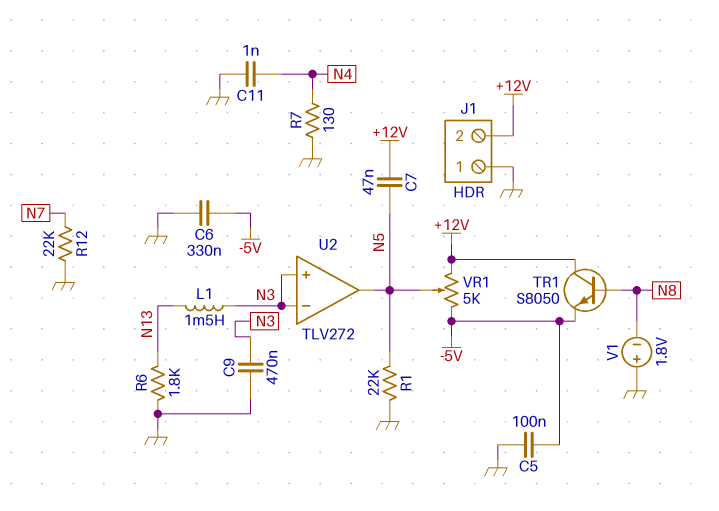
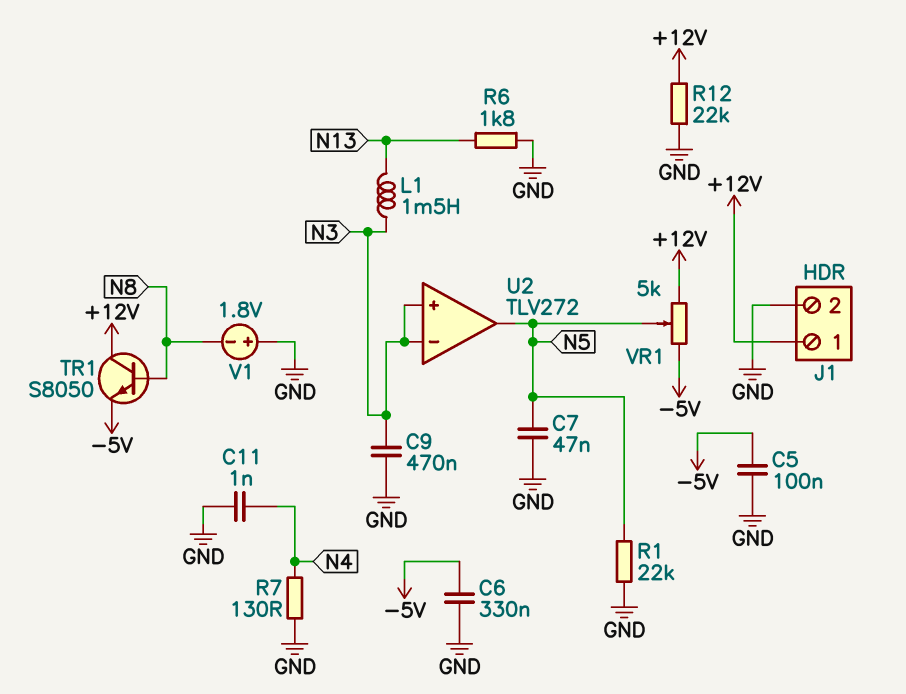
C7: 47nF (+12V, N5) -> 47nF (GND, N5)
J1 pin 1: GND -> +12V
J1 pin 2: +12V -> GND
R12: 22k (GND, N7) -> 22k (+12V, GND)

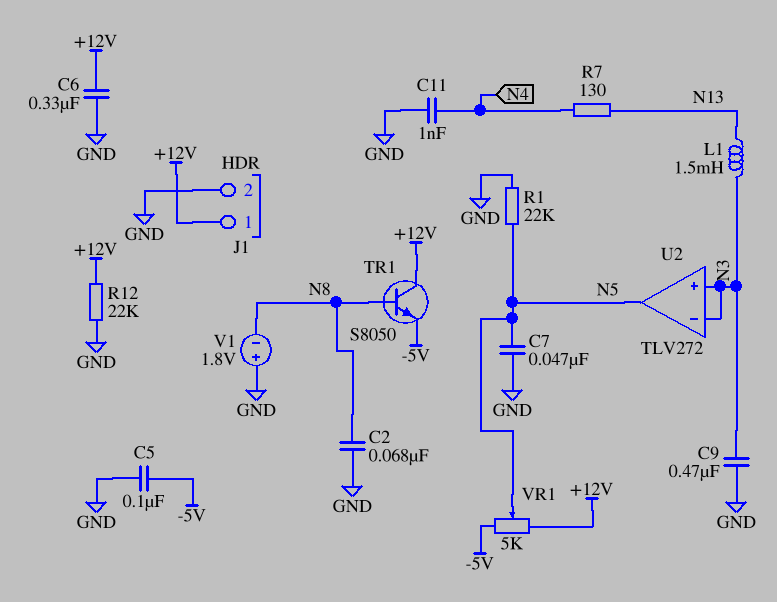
C2: none -> 68nF (GND, N8)
C6: 330nF (-5V, GND) -> 330nF (+12V, GND)
R6: 1.8k (GND, N13) -> none
R7: 130 (GND, N4) -> 130 (N4, N13)

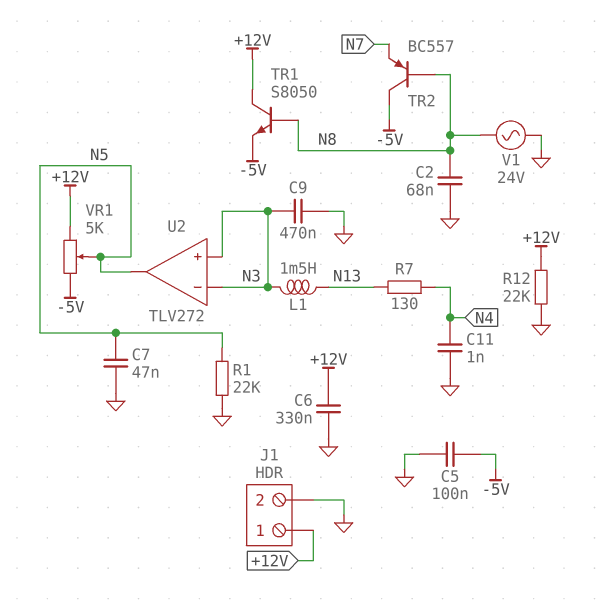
TR2: none -> PNP BC557 (B N8, C -5V, E N7)
V1: 1.8V (plus GND, minus N8) -> AC 24V (GND, N8)

